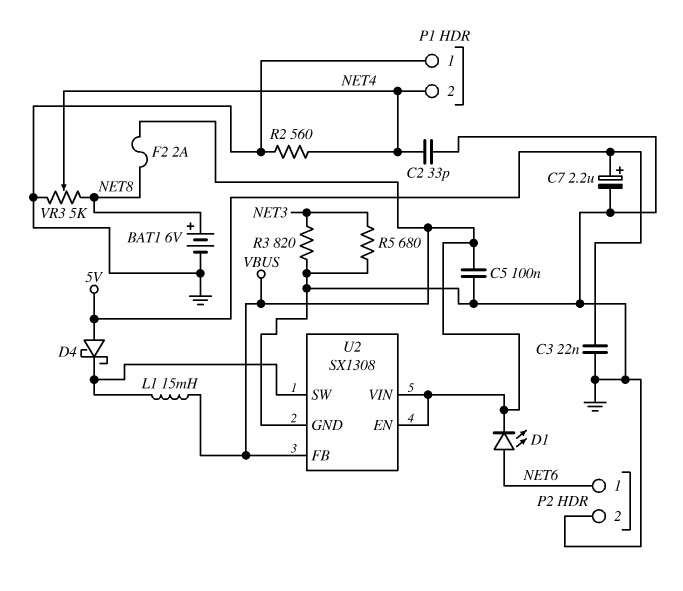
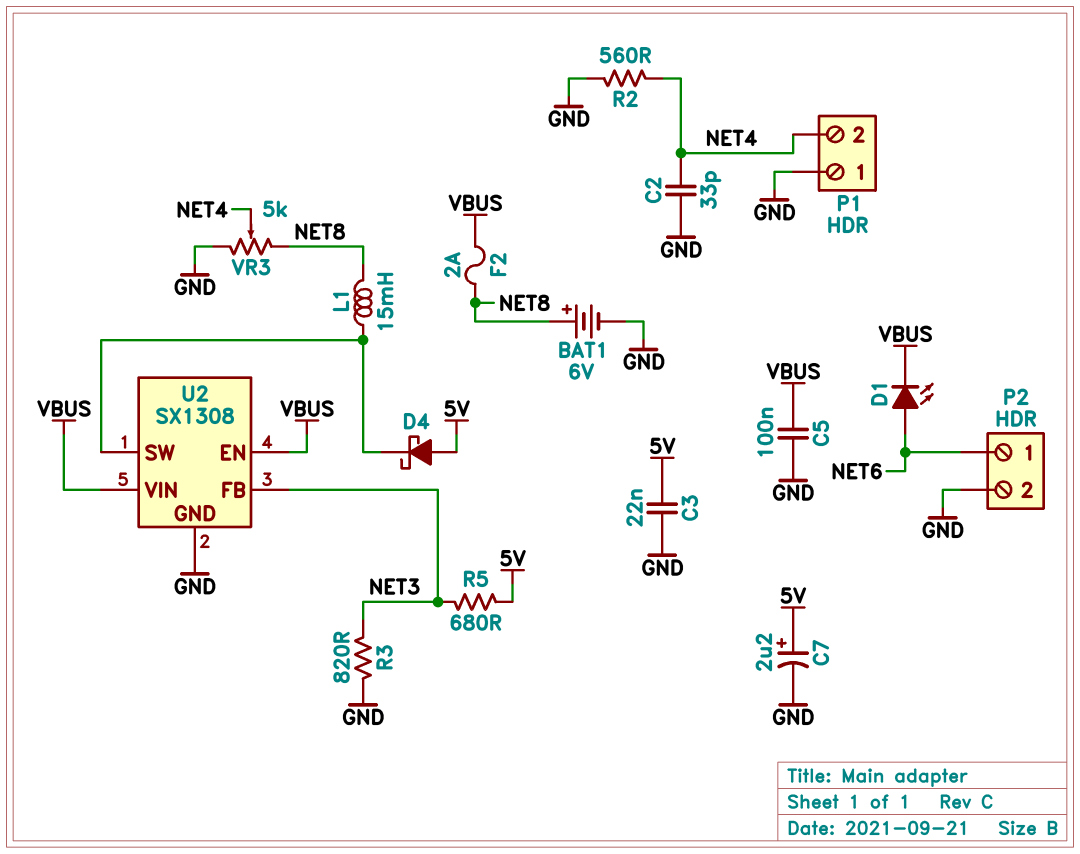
L1: 15mH (U2/SW, VBUS) -> 15mH (NET8, U2/SW)
R5: 680 (GND, NET3) -> 680 (5V, NET3)
U2 pin FB: VBUS -> NET3

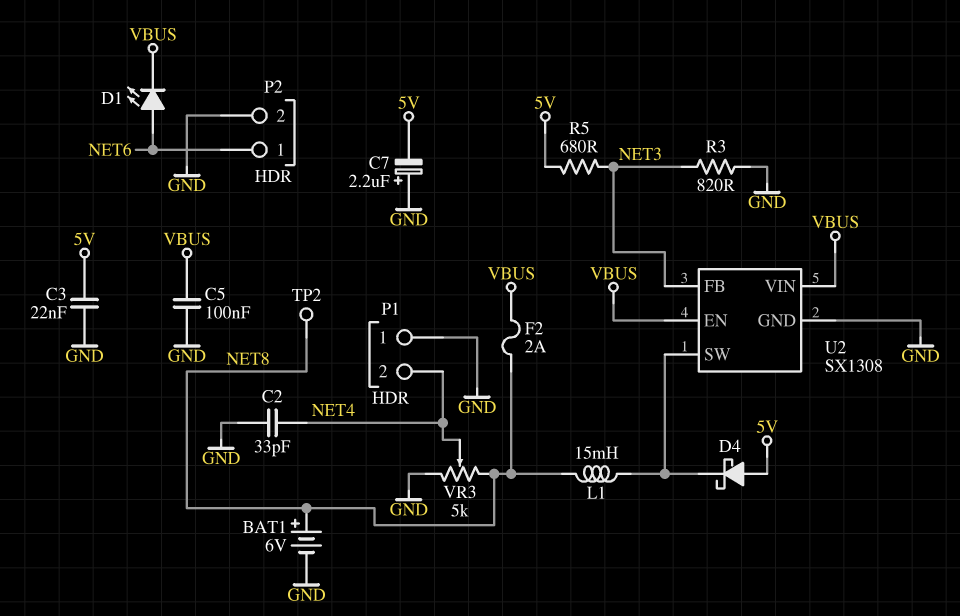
C7: 2.2uF (plus 5V, minus GND) -> 2.2uF (plus GND, minus 5V)
R2: 560 (GND, NET4) -> none
TP2: none -> test point (NET8)

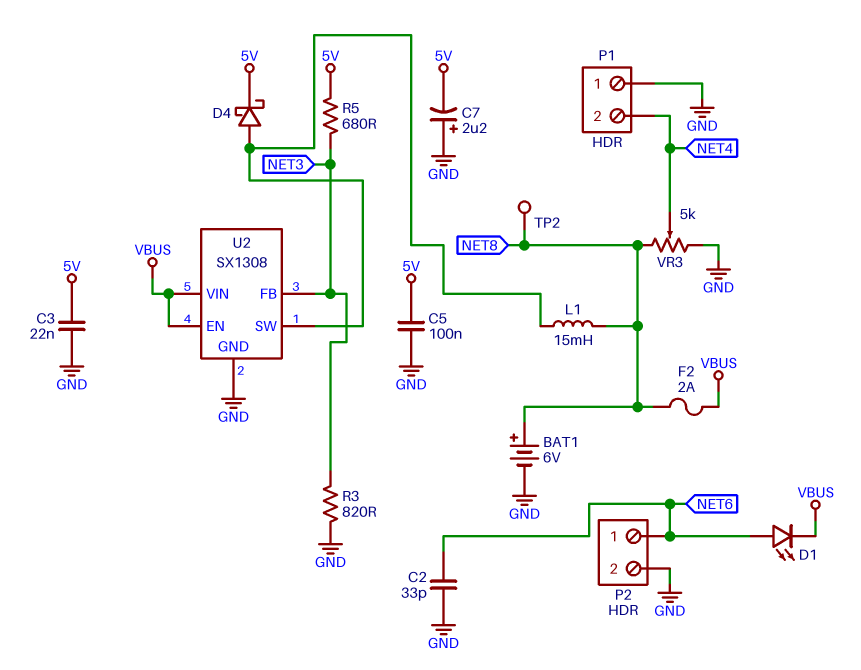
C2: 33pF (GND, NET4) -> 33pF (GND, NET6)
C5: 100nF (GND, VBUS) -> 100nF (5V, GND)
D4: schottky (A 5V, K U2/SW) -> schottky (A U2/SW, K 5V)

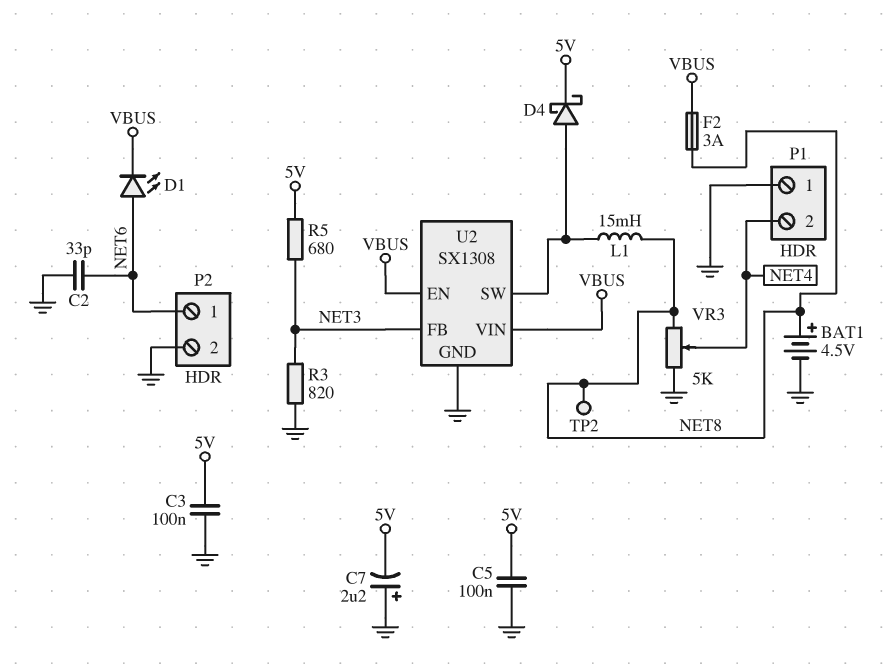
BAT1: 6V (plus NET8, minus GND) -> 4.5V (plus NET8, minus GND)
C3: 22nF (5V, GND) -> 100nF (5V, GND)
F2: 2A (NET8, VBUS) -> 3A (NET8, VBUS)

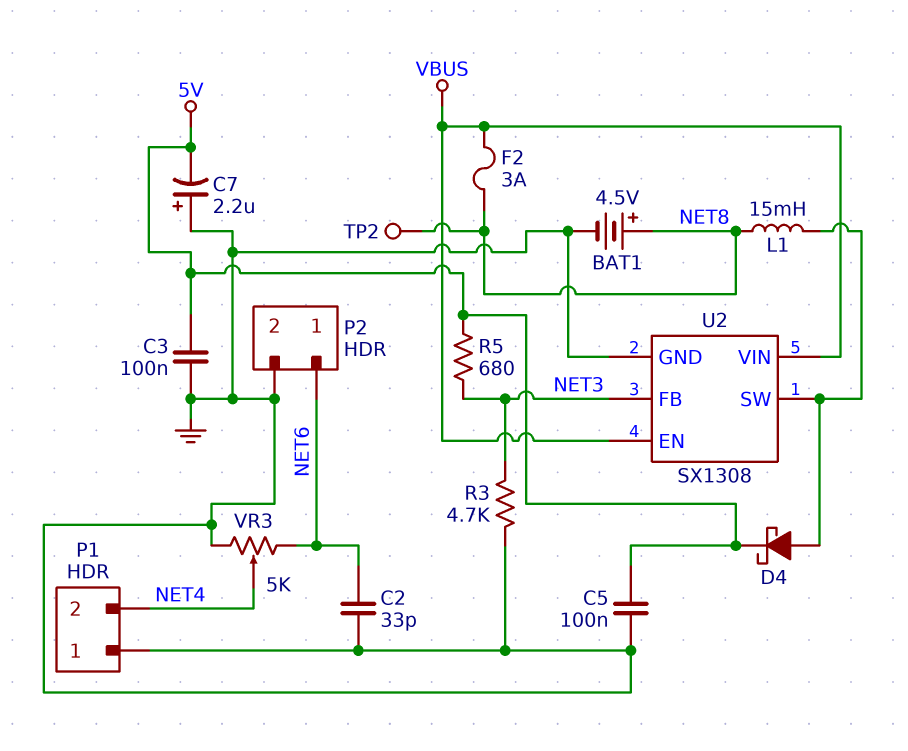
D1: LED (A NET6, K VBUS) -> none
R3: 820 (GND, NET3) -> 4.7k (GND, NET3)
VR3: 5k (GND, NET8, wiper NET4) -> 5k (GND, NET6, wiper NET4)

